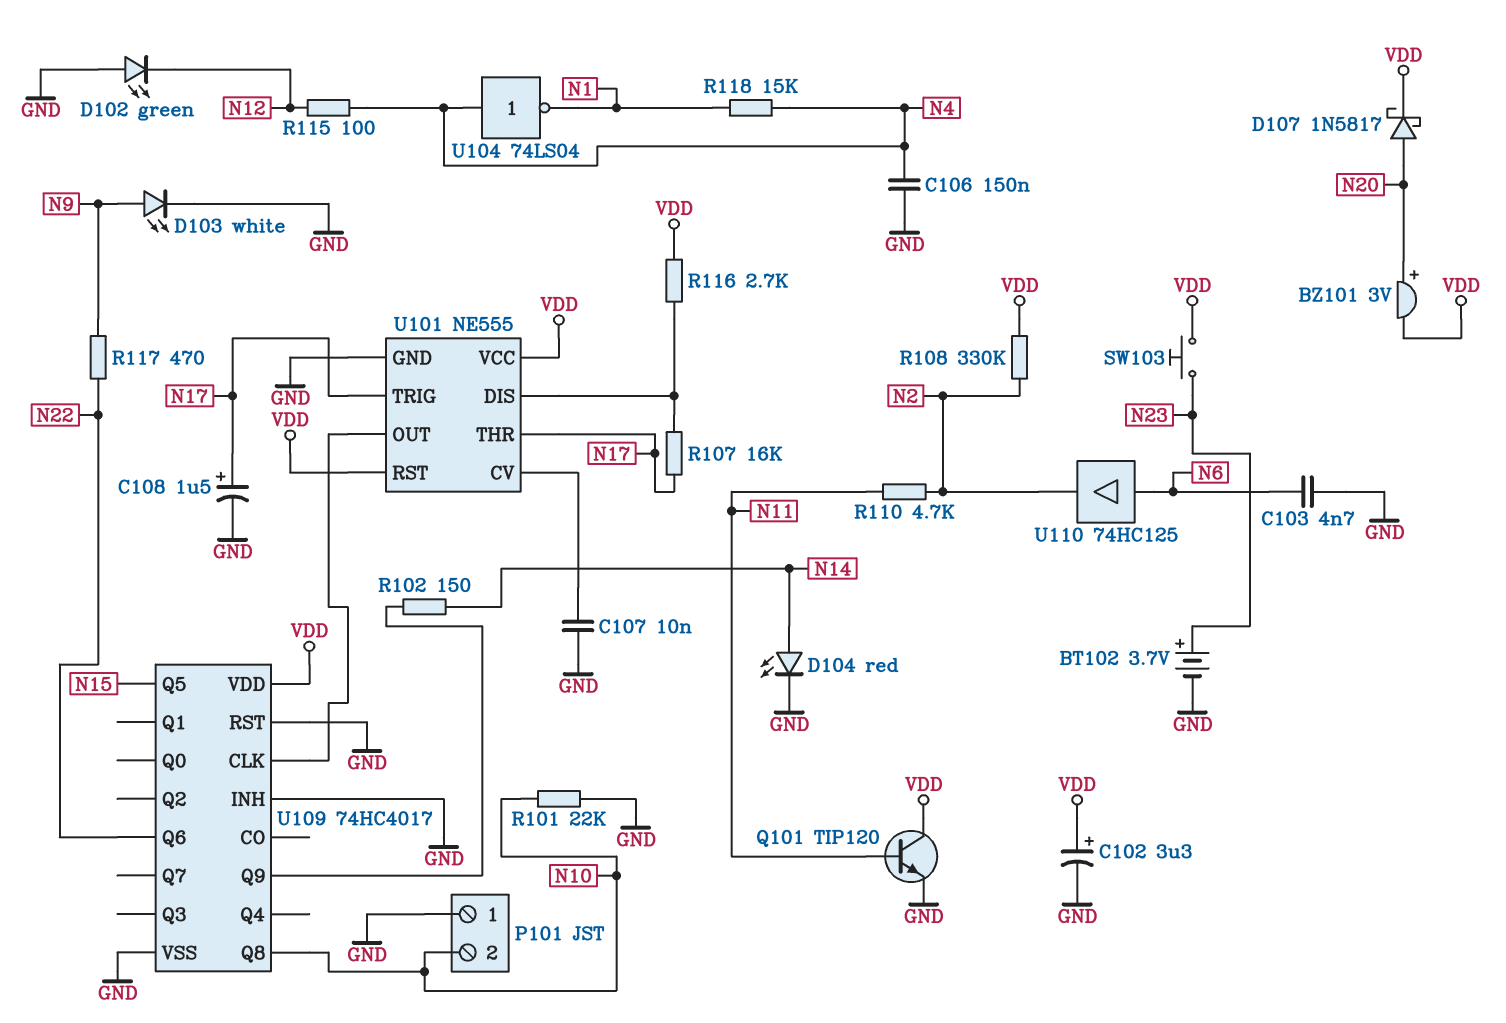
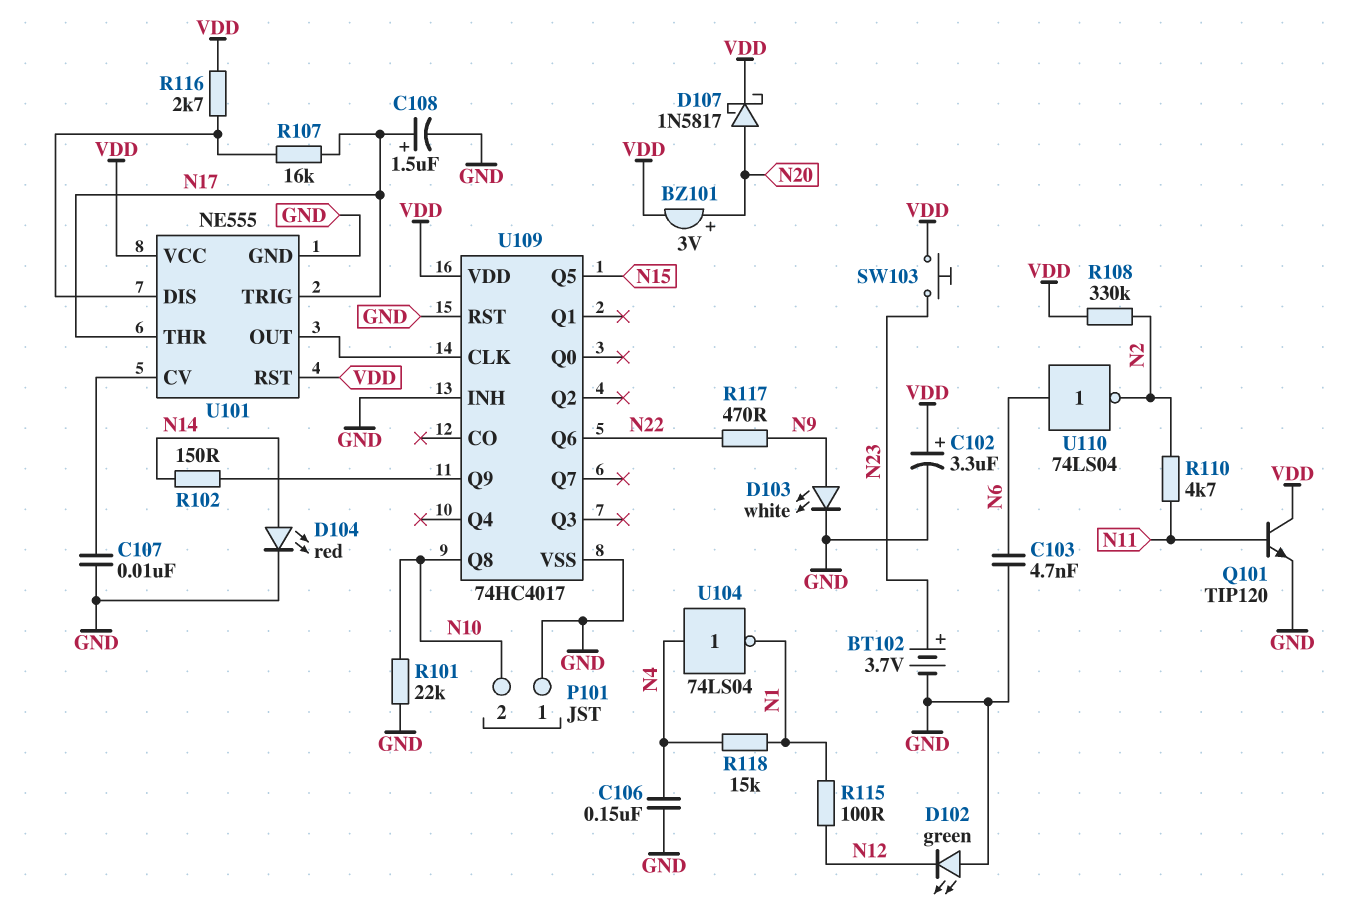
R115: 100 (N4, N12) -> 100 (N1, N12)
U110: buffer 74HC125 (in N6, out N2) -> NOT 74LS04 (in N6, out N2)

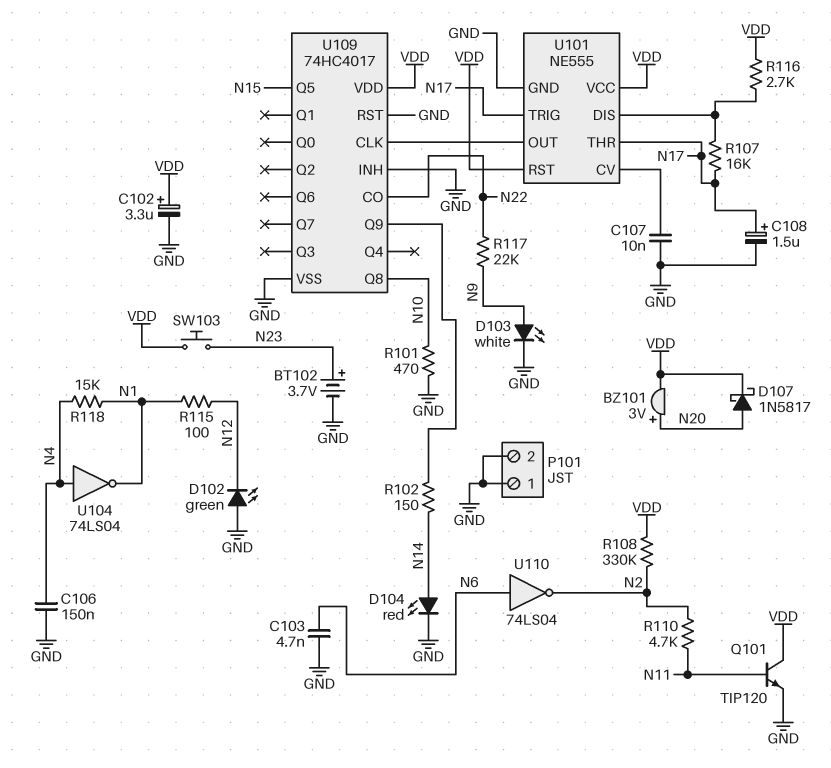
P101 pin 2: N10 -> GND
R101: 22k (GND, N10) -> 470 (GND, N10)
R117: 470 (N9, N22) -> 22k (N9, N22)
U109 pin CO: none -> N22
U109 pin Q6: N22 -> none

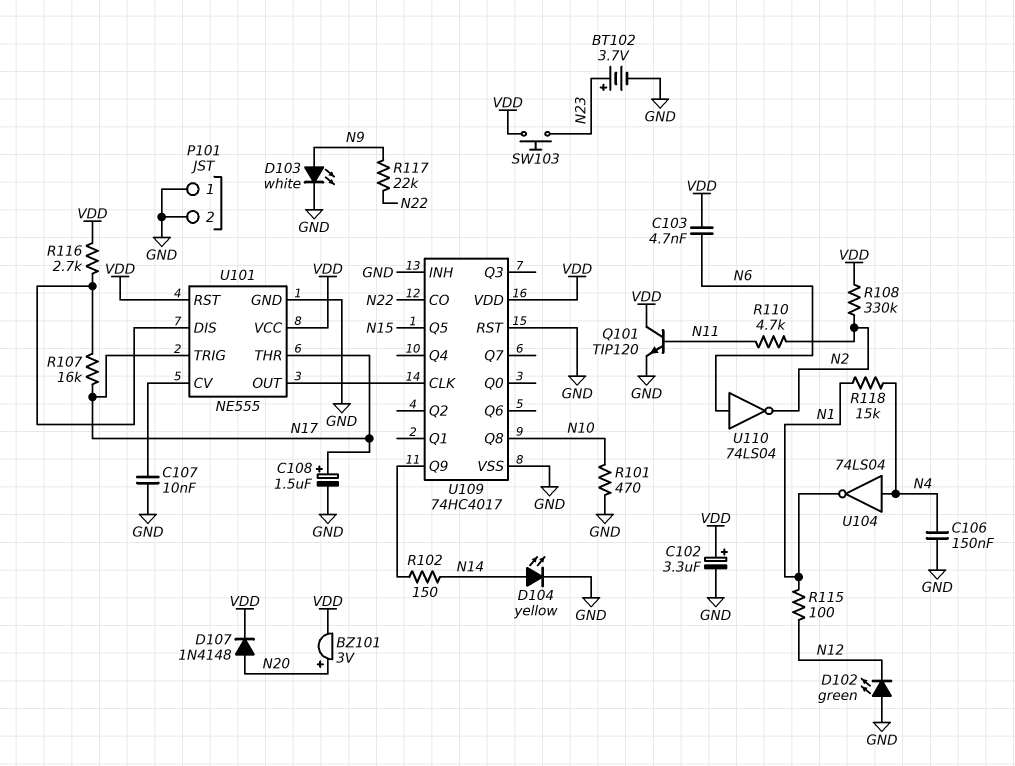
C103: 4.7nF (GND, N6) -> 4.7nF (N6, VDD)
D104: LED red (A N14, K GND) -> LED yellow (A N14, K GND)
D107: schottky 1N5817 (A N20, K VDD) -> diode 1N4148 (A N20, K VDD)

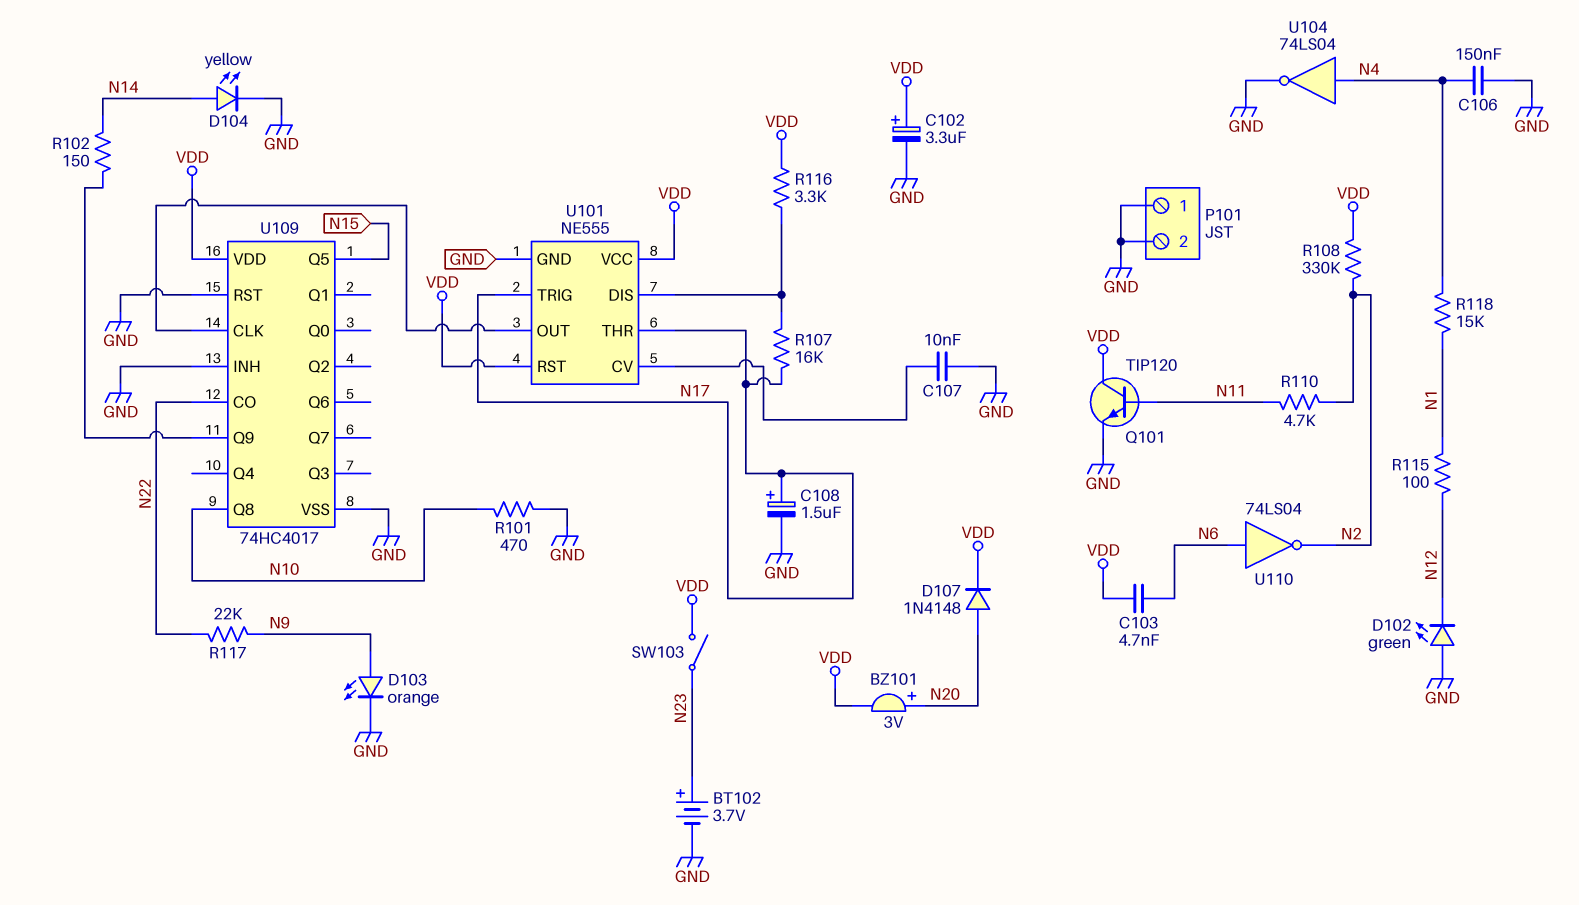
D103: LED white (A N9, K GND) -> LED orange (A N9, K GND)
R116: 2.7k (U101/DIS, VDD) -> 3.3k (U101/DIS, VDD)
SW103: button (N23, VDD) -> switch (N23, VDD)
U104: NOT 74LS04 (in N4, out N1) -> NOT 74LS04 (in N4, out GND)

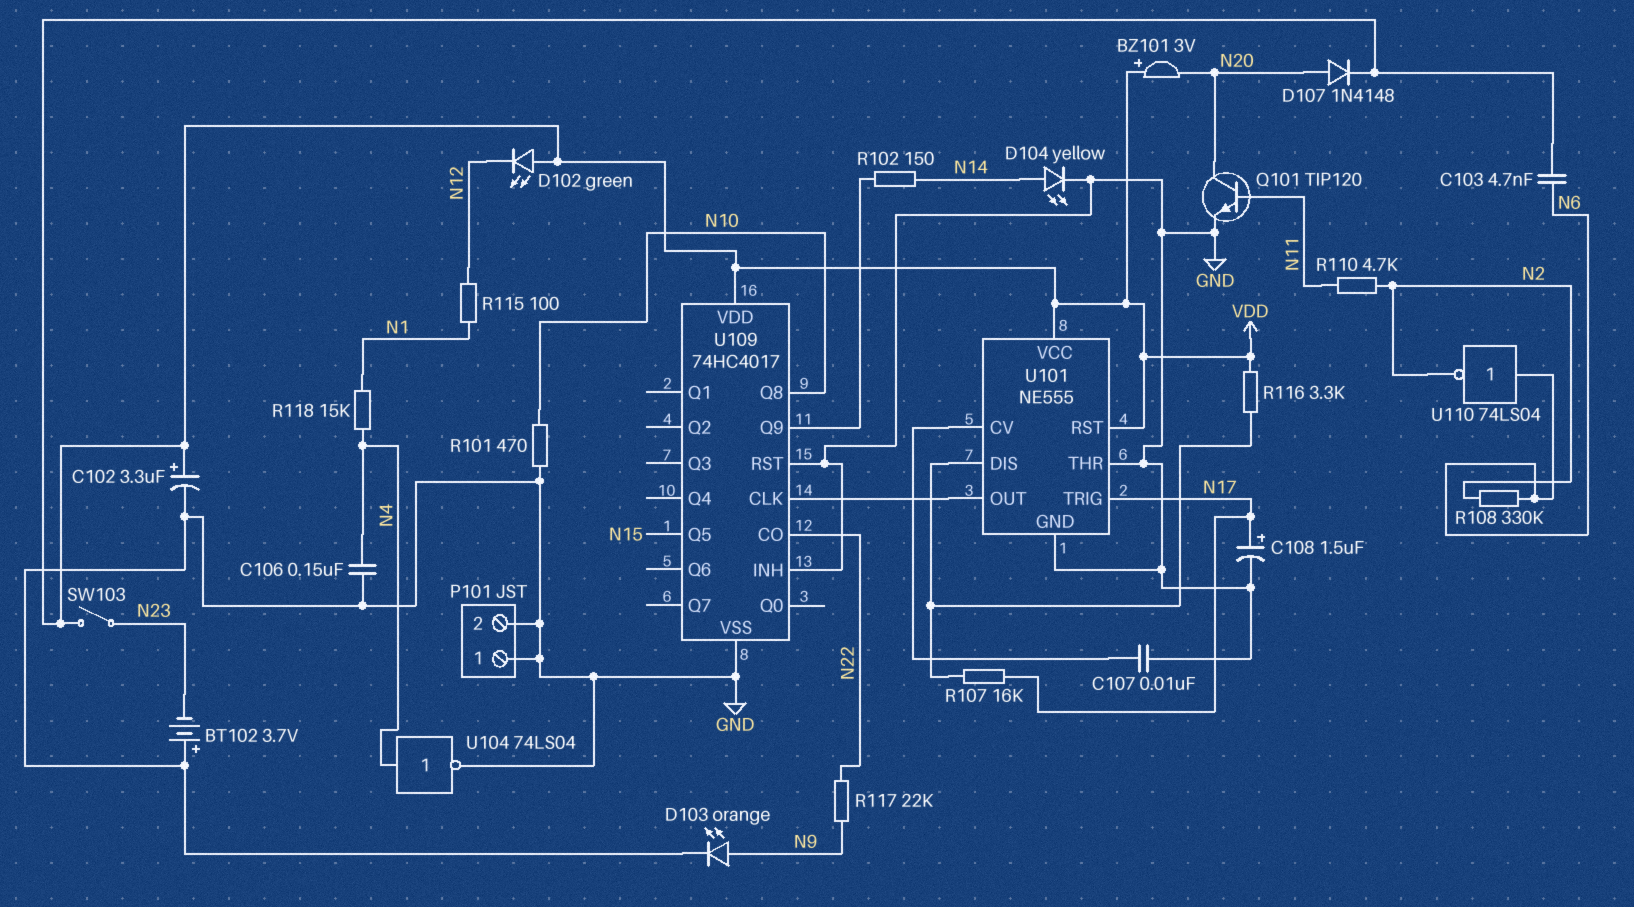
BT102: 3.7V (plus N23, minus GND) -> 3.7V (plus GND, minus N23)
BZ101: buzzer 3V (plus N20, minus VDD) -> buzzer 3V (plus VDD, minus N20)
D102: LED green (A GND, K N12) -> LED green (A VDD, K N12)
Q101: NPN TIP120 (B N11, C VDD, E GND) -> NPN TIP120 (B N11, C N20, E GND)
R108: 330k (N2, VDD) -> 330k (N2, N6)
U101 pin THR: N17 -> GND

